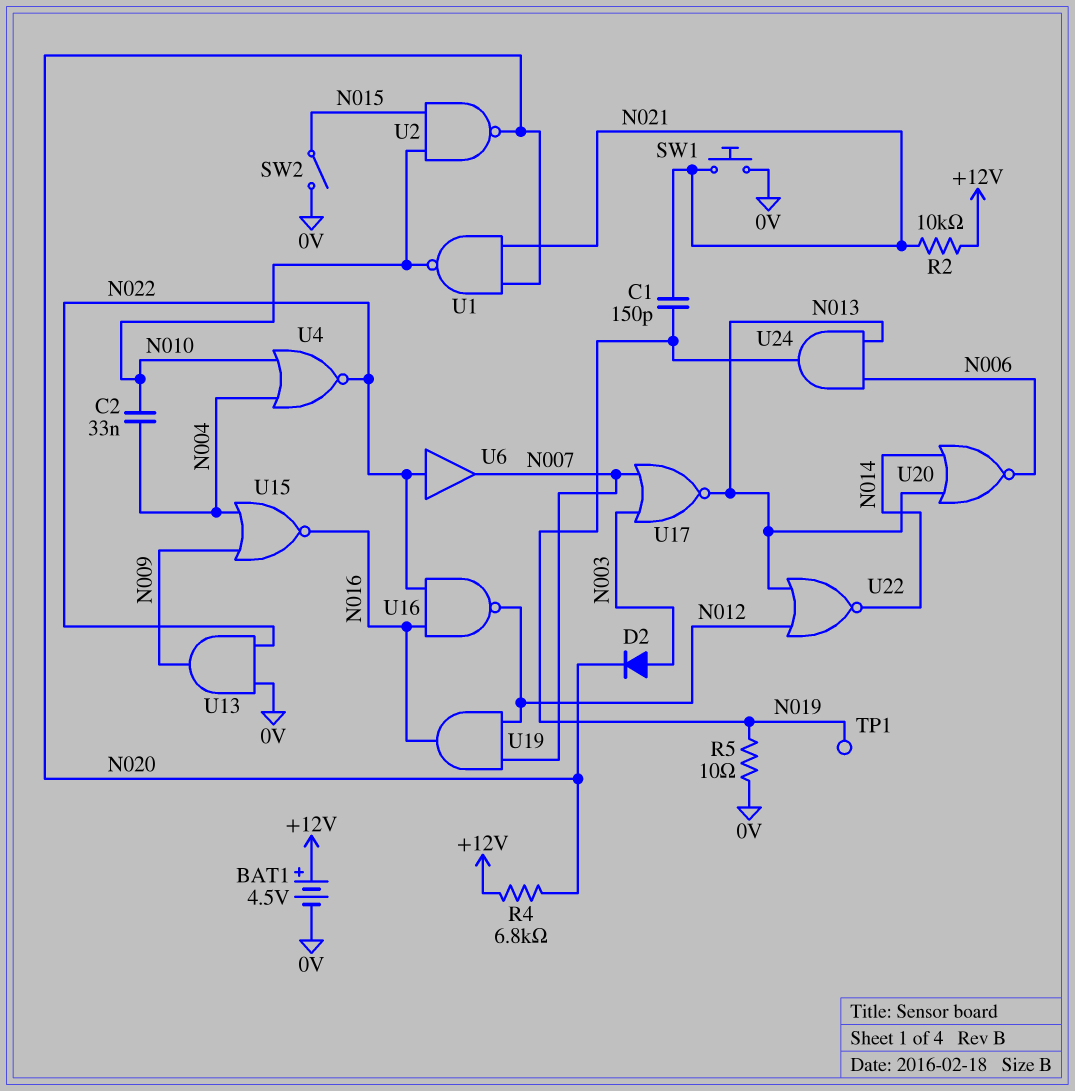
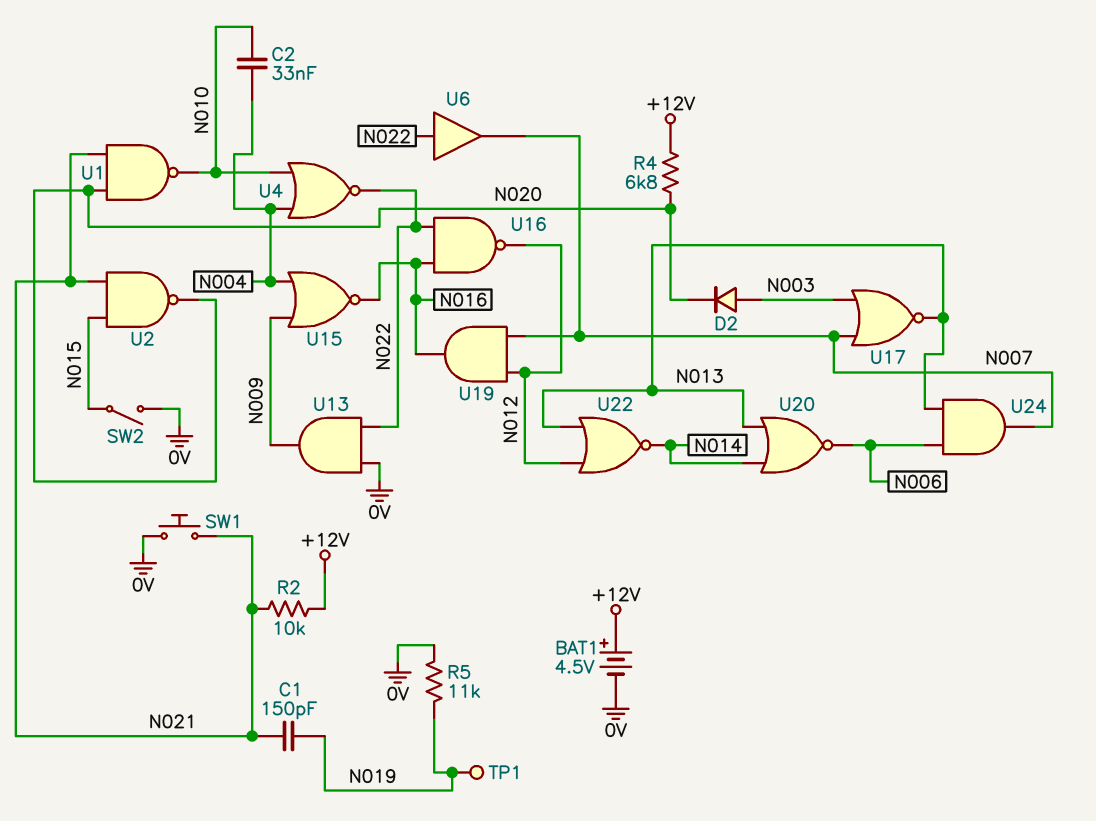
R5: 10 (0V, N019) -> 11k (0V, N019)
U2: NAND (in N010, in N015, out N020) -> NAND (in N015, in N021, out N020)
U24: AND (in N006, in N013, out N019) -> AND (in N006, in N013, out N007)

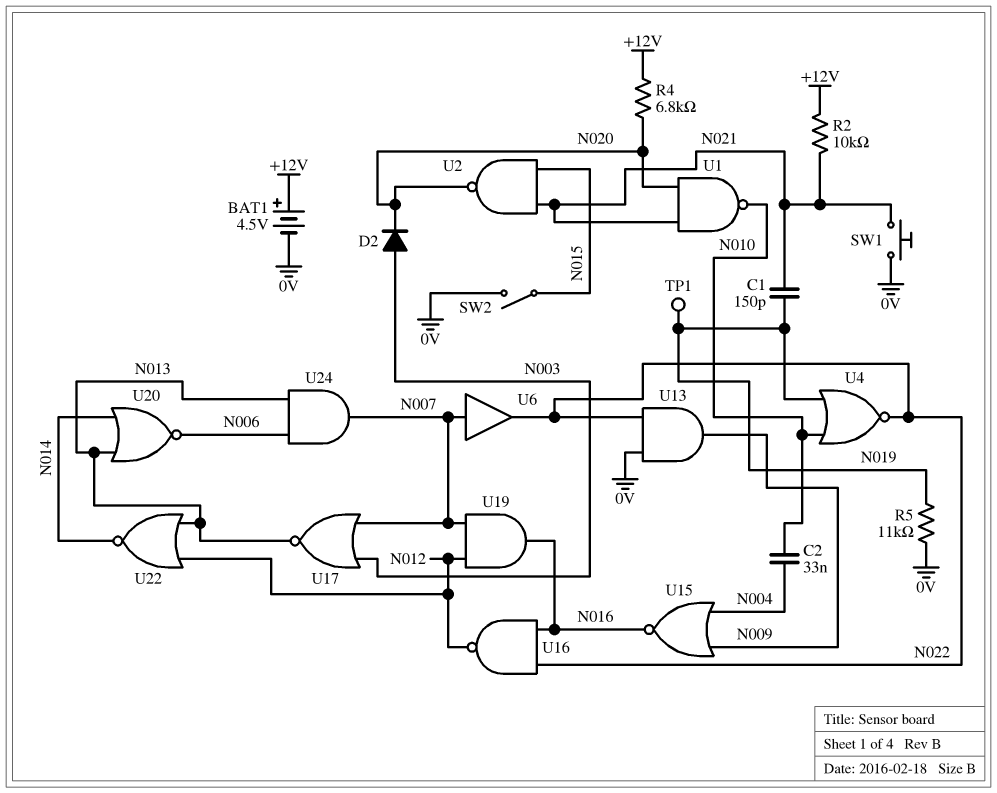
U4: NOR (in N004, in N010, out N022) -> NOR (in N010, in N019, out N022)
U6: buffer (in N022, out N007) -> buffer (in N007, out N022)

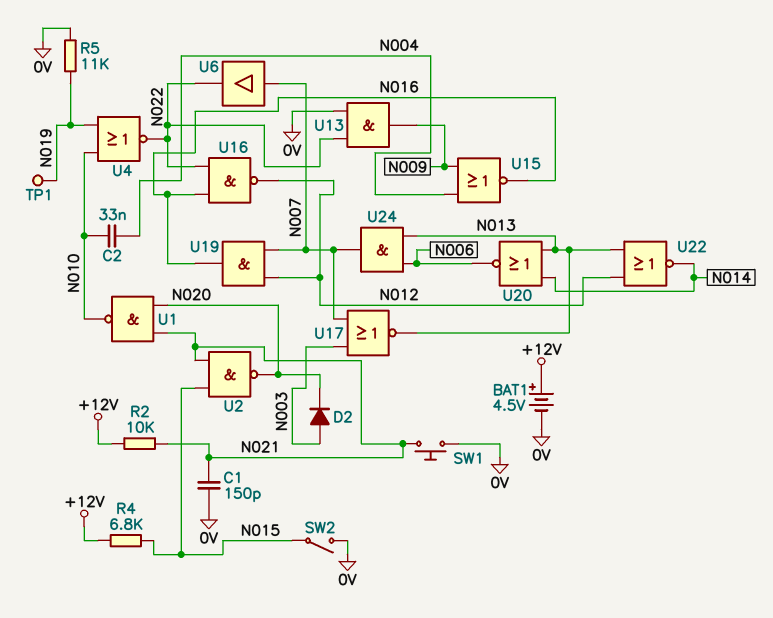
C1: 150pF (N019, N021) -> 150pF (0V, N021)
R4: 6.8k (+12V, N020) -> 6.8k (+12V, N015)

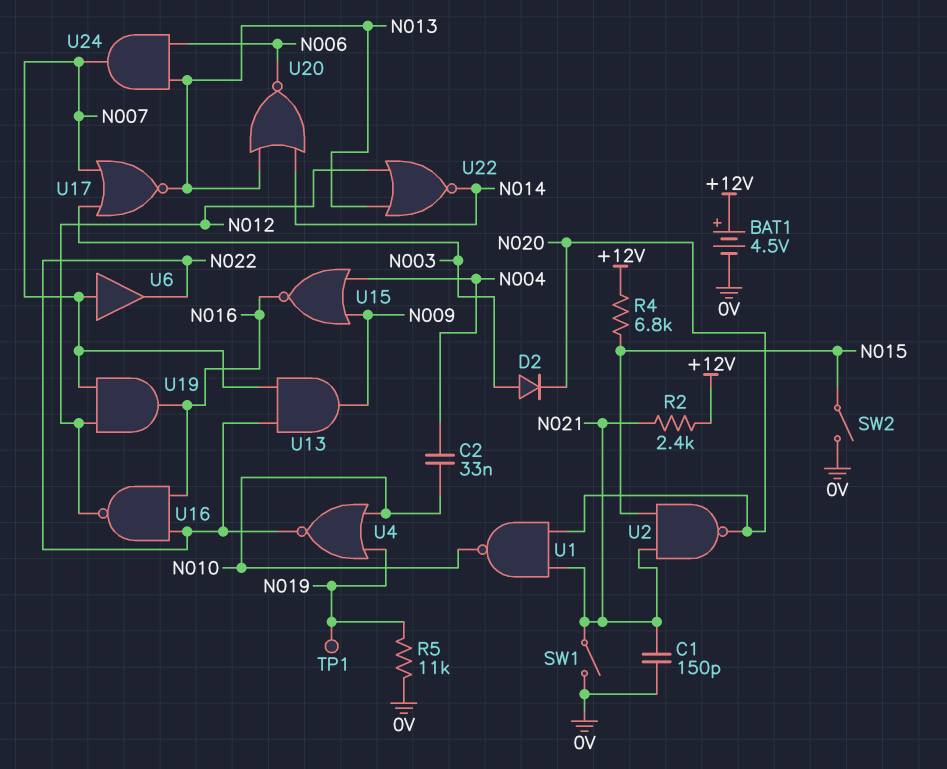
R2: 10k (+12V, N021) -> 2.4k (+12V, N021)
SW1: button (0V, N021) -> switch (0V, N021)
U13: AND (in 0V, in N022, out N009) -> AND (in N007, in N022, out N009)

